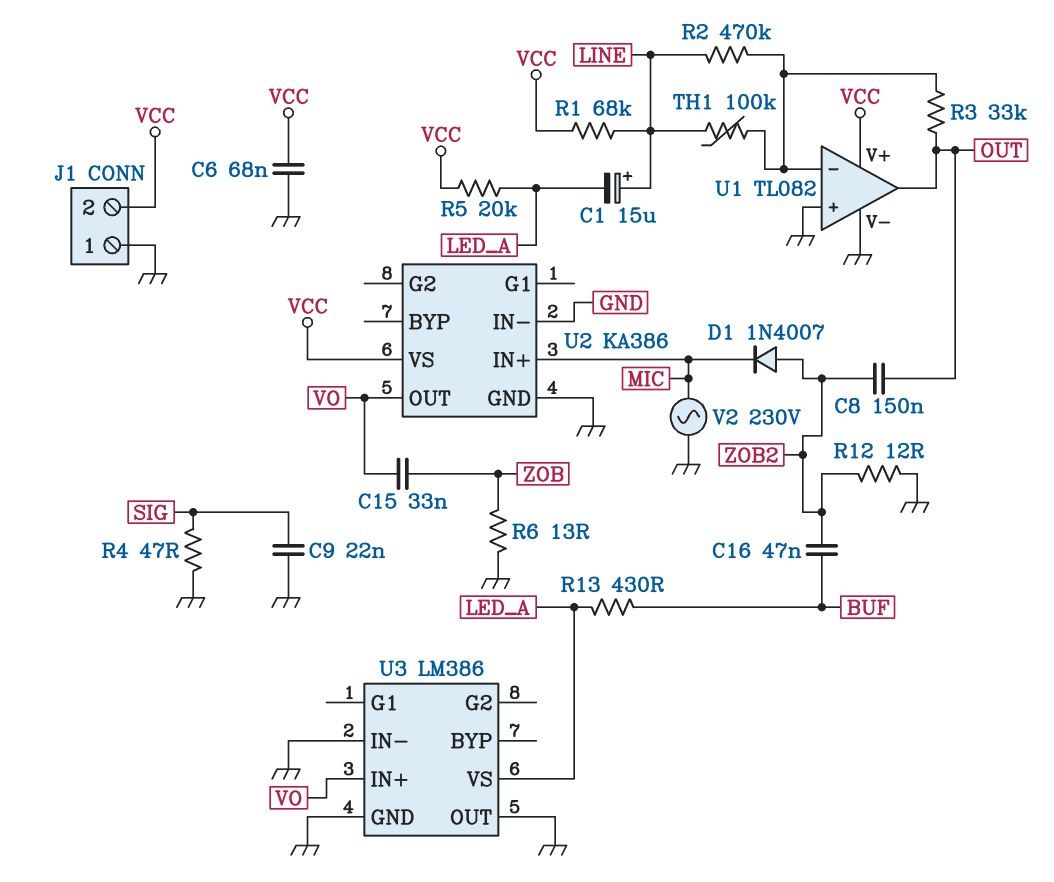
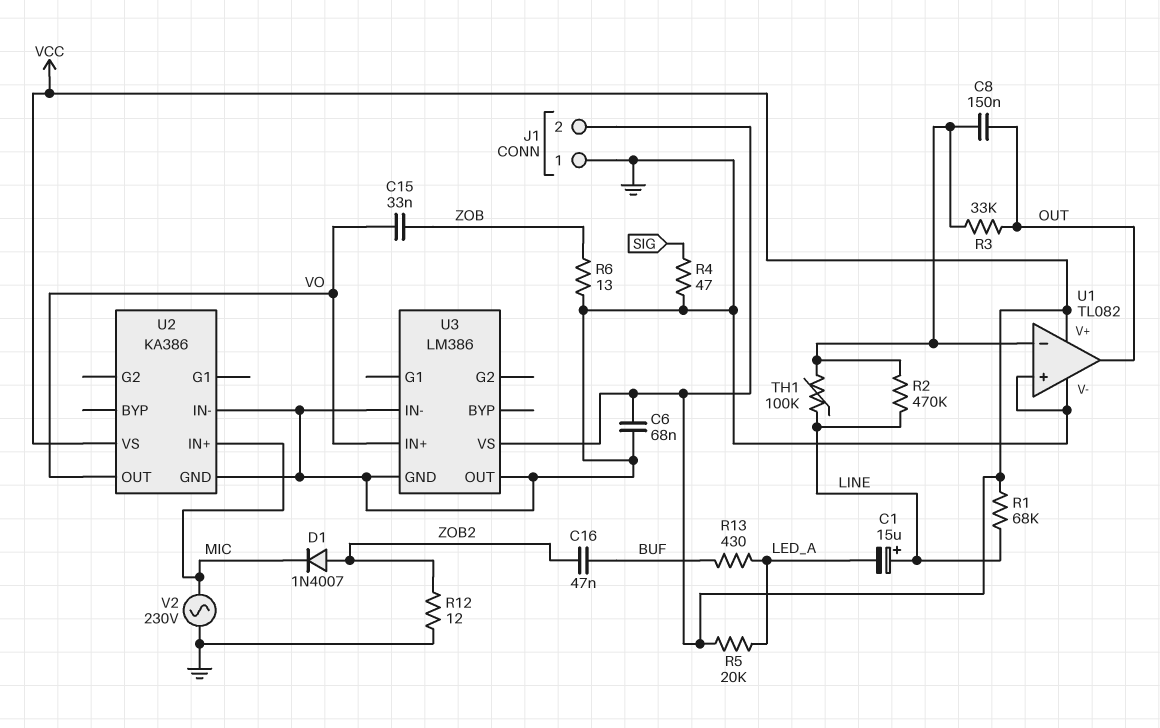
C8: 150nF (OUT, ZOB2) -> 150nF (OUT, U1/in-)
C9: 22nF (GND, SIG) -> none
U3 pin VS: LED_A -> VCC

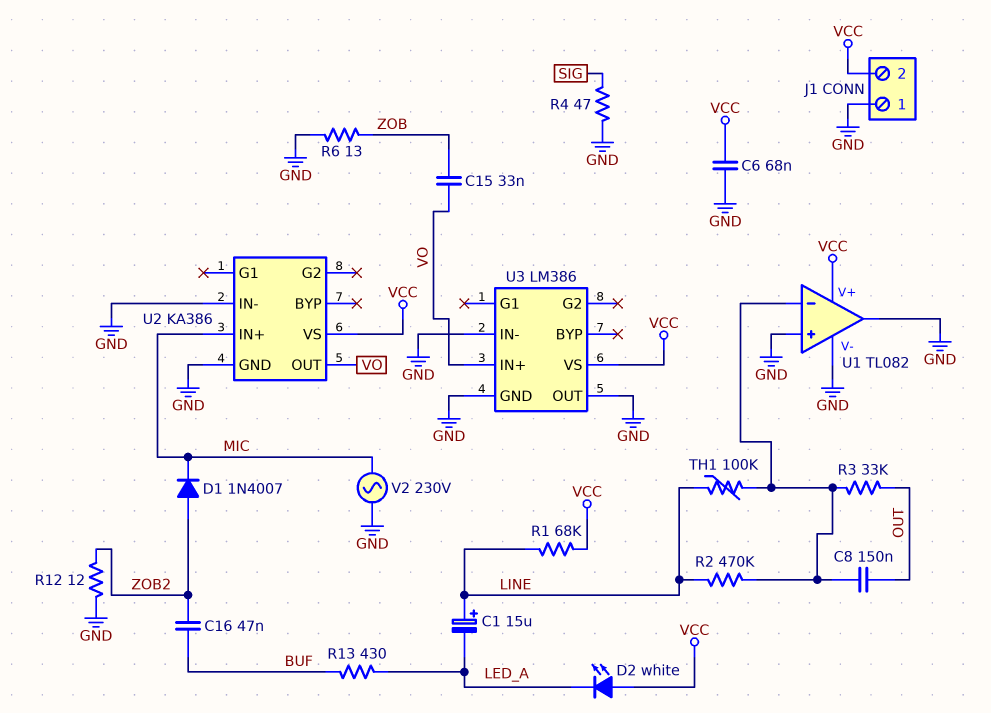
D2: none -> LED white (A VCC, K LED_A)
R5: 20k (LED_A, VCC) -> none
U1 pin out: OUT -> GND

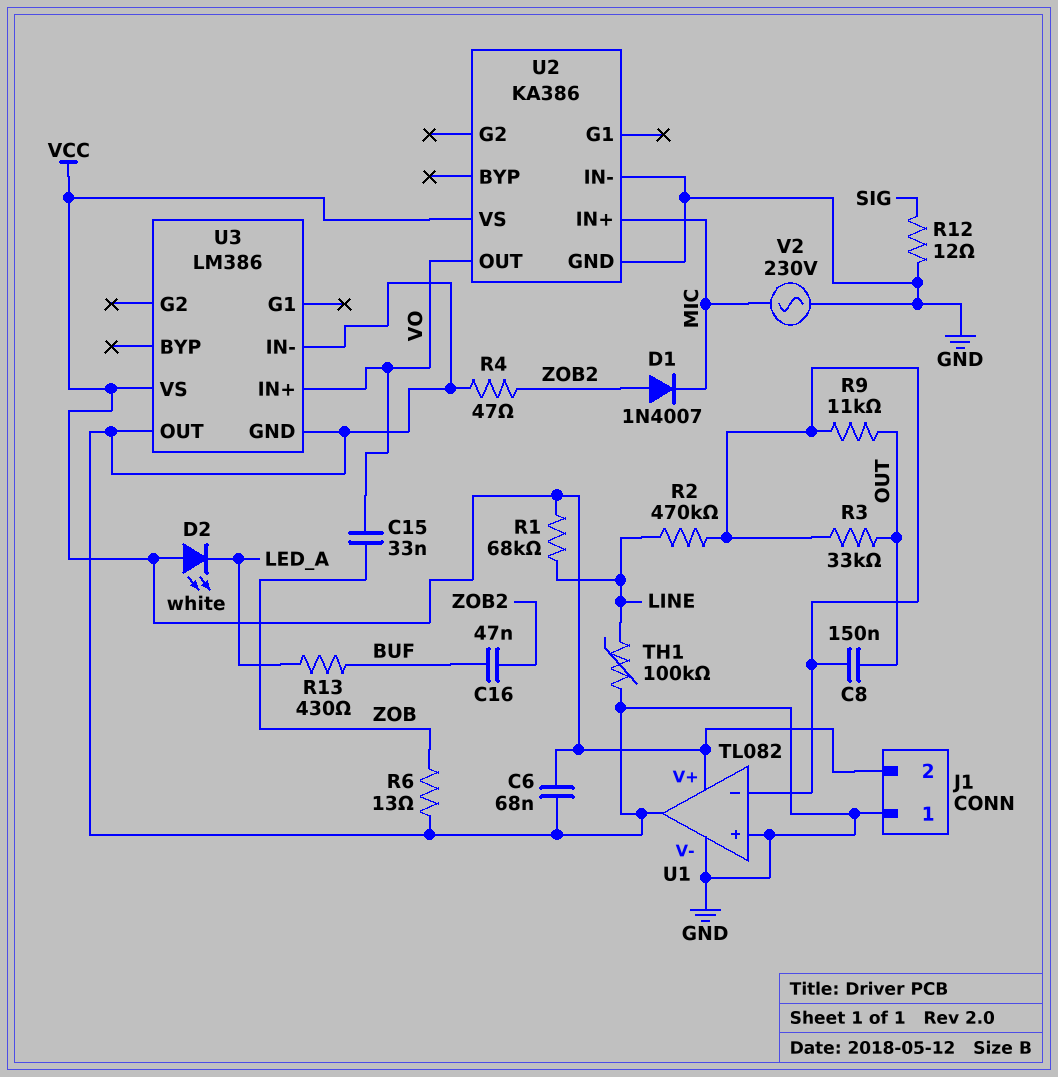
C1: 15uF (plus LINE, minus LED_A) -> none
R4: 47 (GND, SIG) -> 47 (GND, ZOB2)
R9: none -> 11k (OUT, U1/in-)
R12: 12 (GND, ZOB2) -> 12 (GND, SIG)
TH1: 100k (LINE, U1/in-) -> 100k (GND, LINE)

